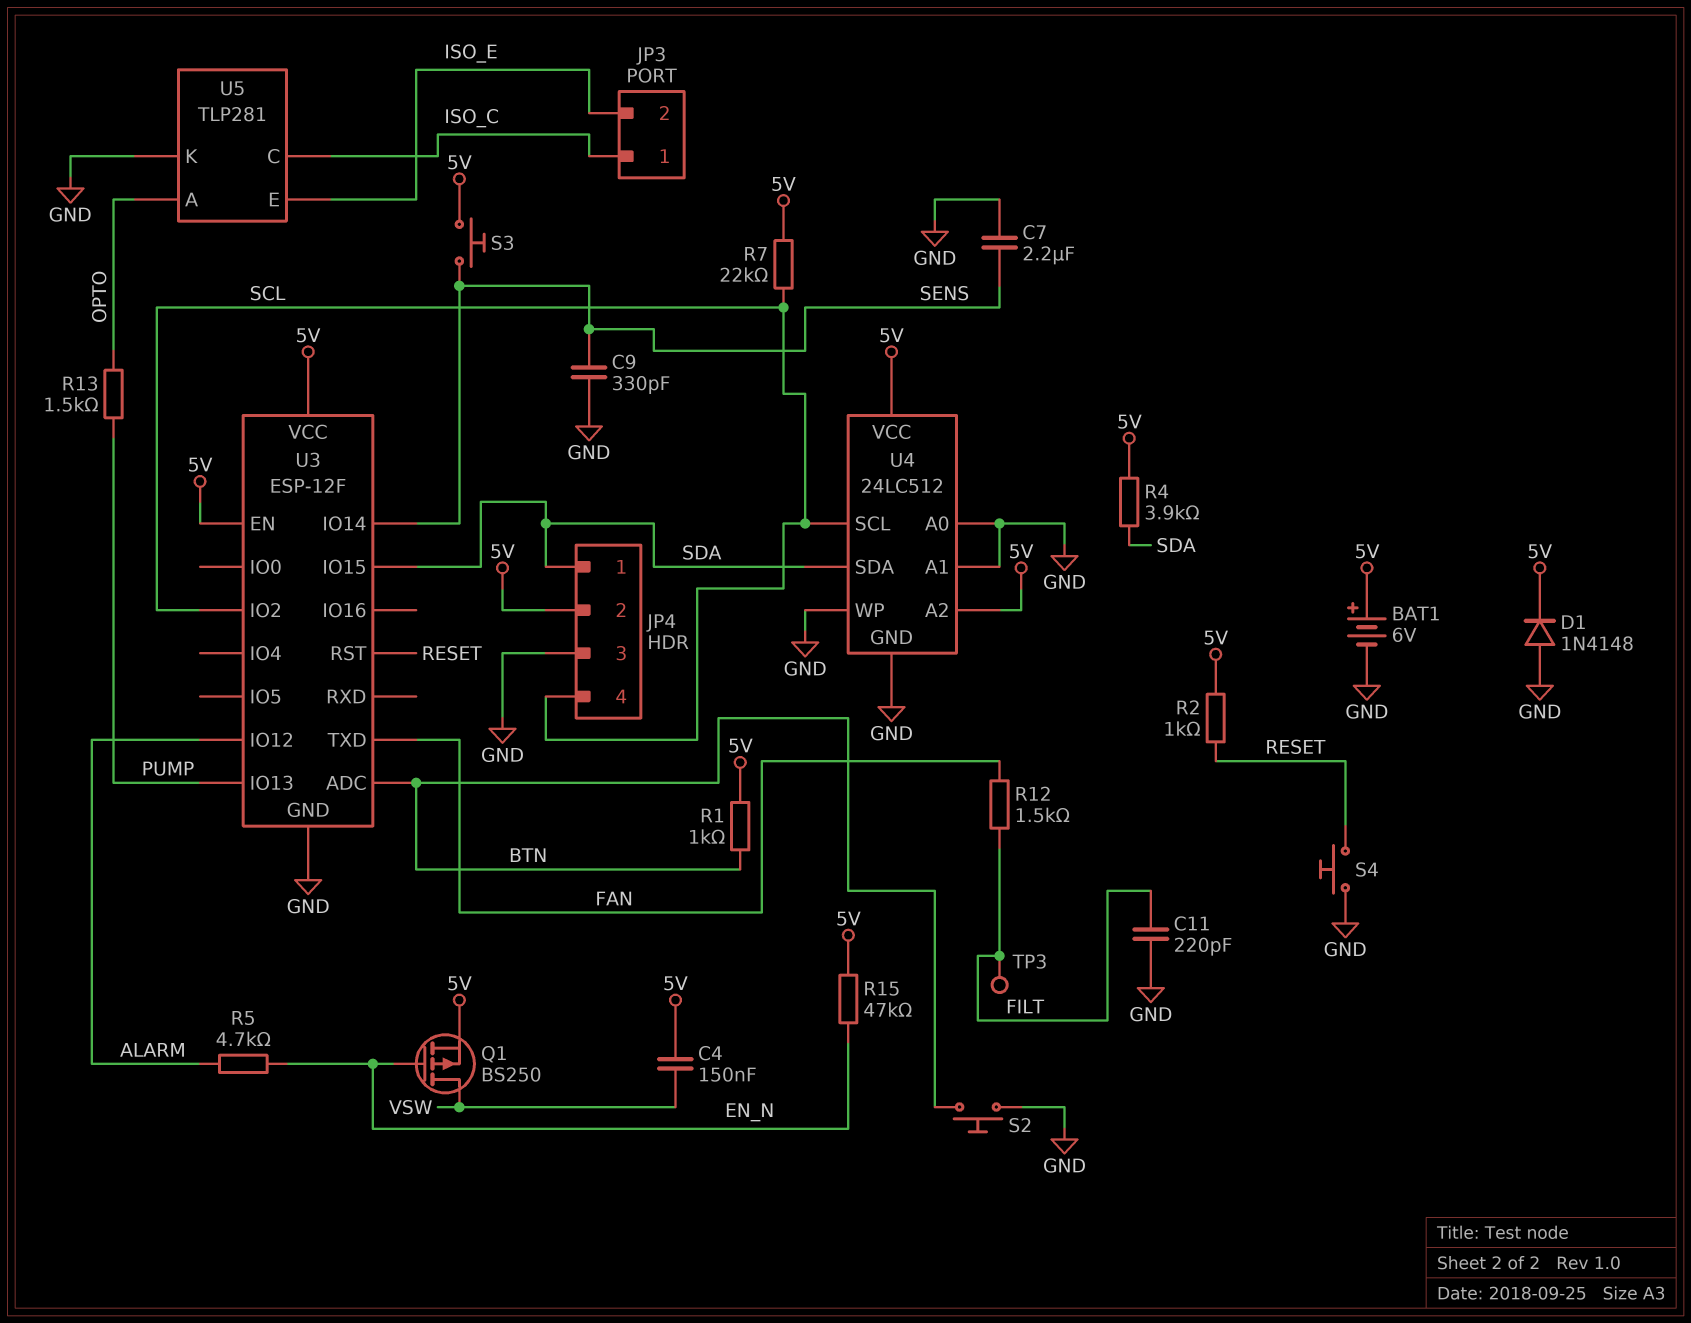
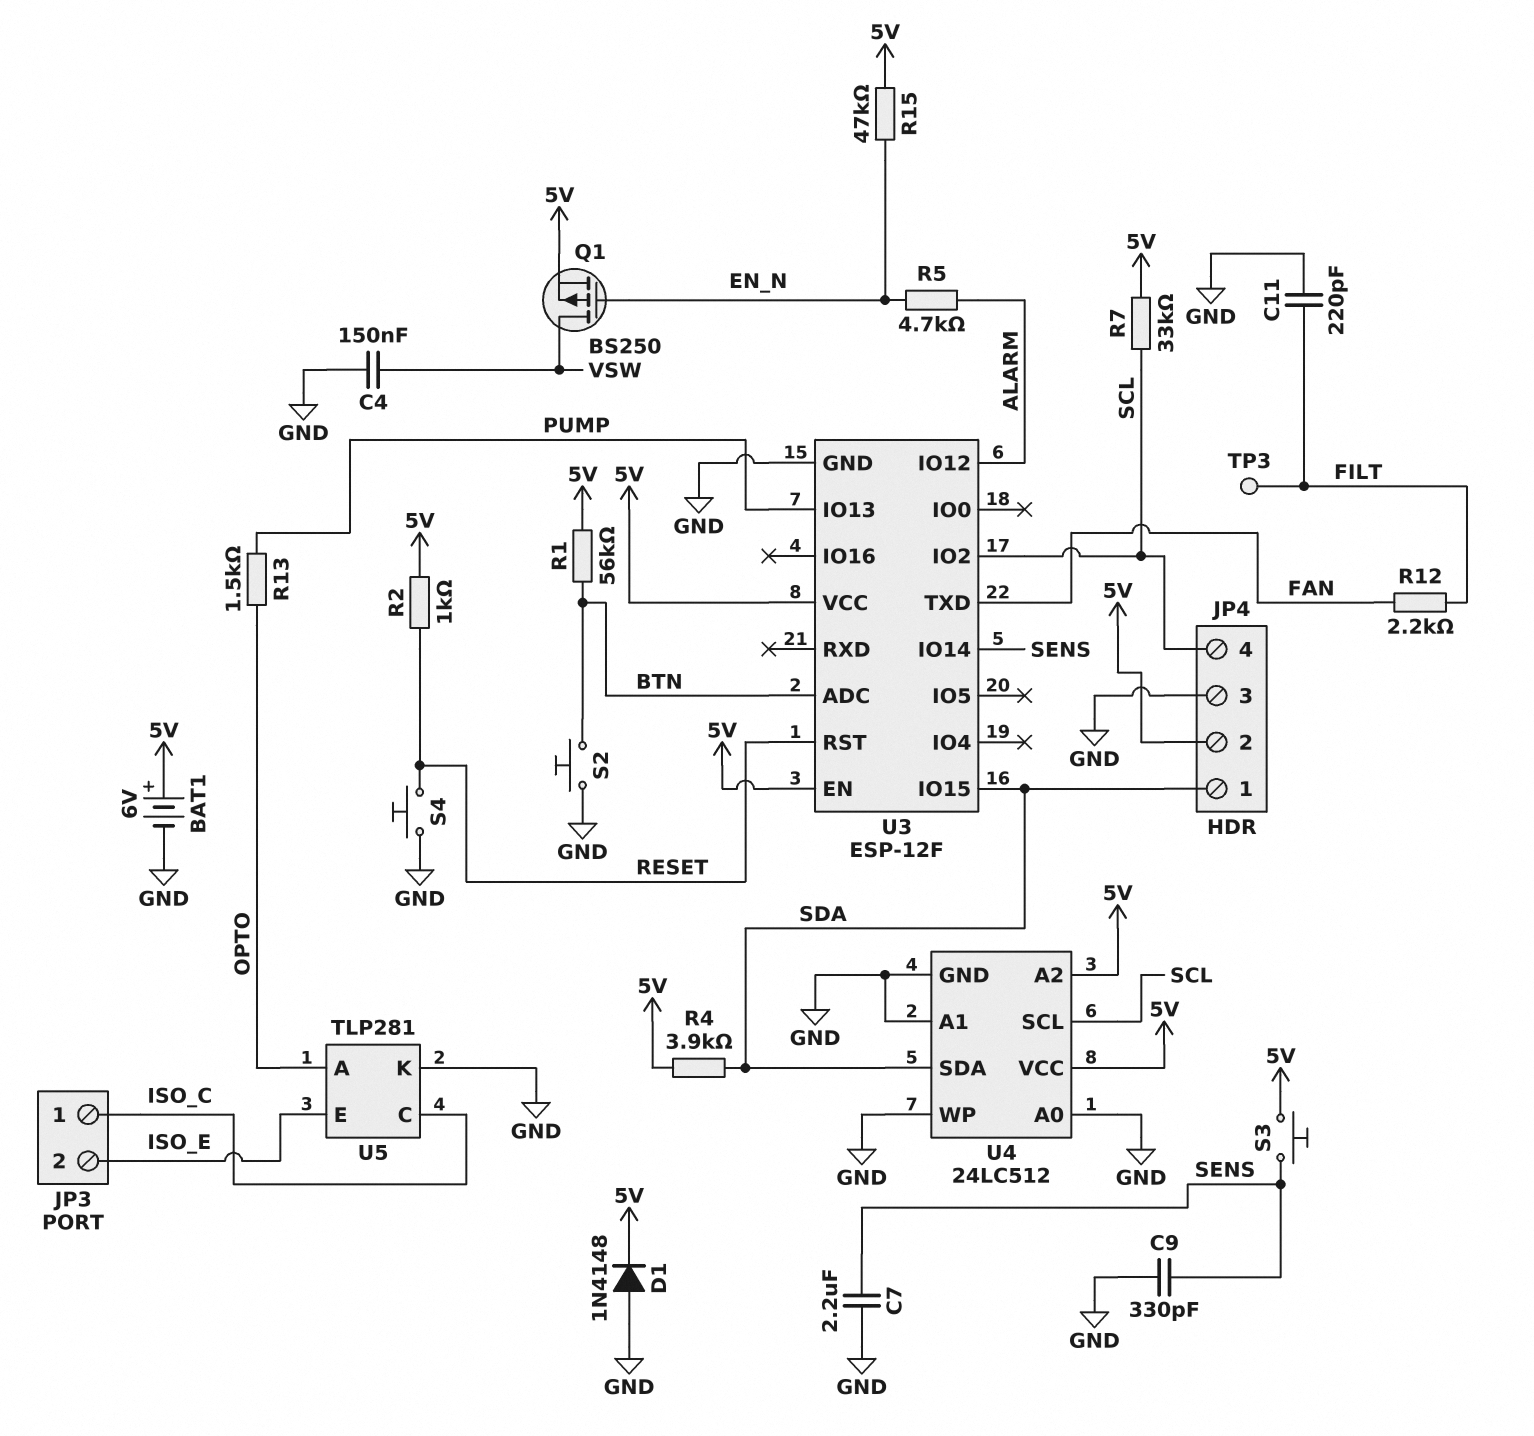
C4: 150nF (5V, VSW) -> 150nF (GND, VSW)
R1: 1k (5V, BTN) -> 56k (5V, BTN)
R7: 22k (5V, SCL) -> 33k (5V, SCL)
R12: 1.5k (FAN, FILT) -> 2.2k (FAN, FILT)

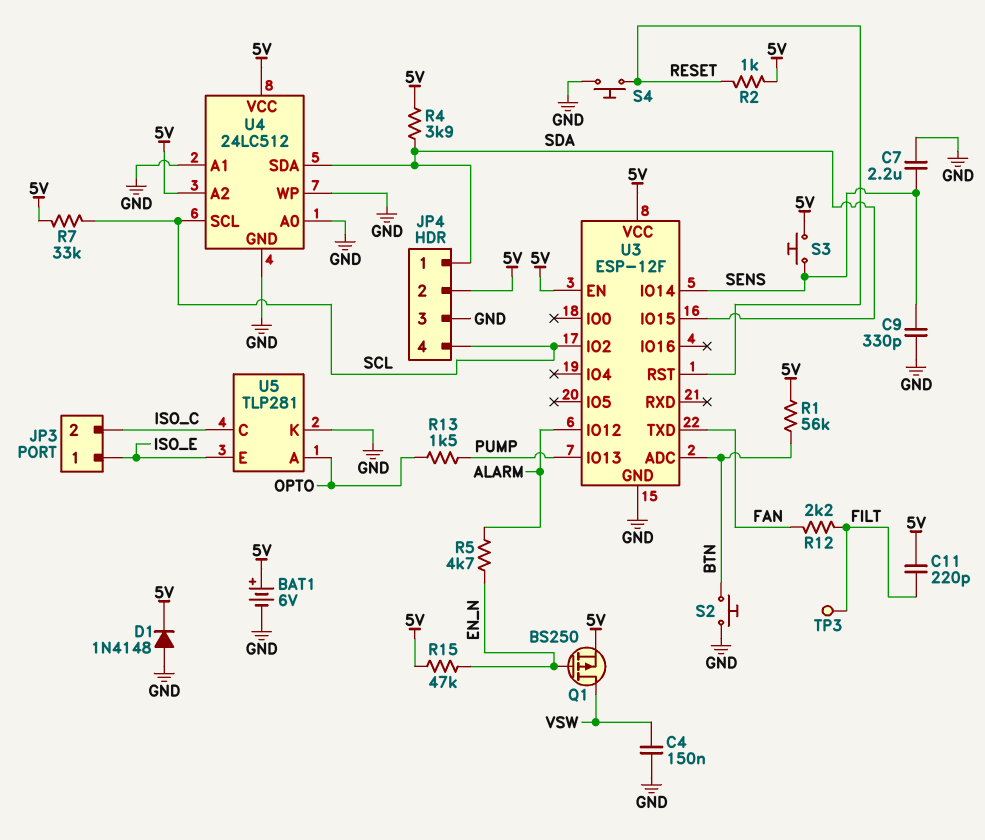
C11: 220pF (FILT, GND) -> 220pF (5V, FILT)
JP3 pin 1: ISO_C -> ISO_E
JP3 pin 2: ISO_E -> ISO_C

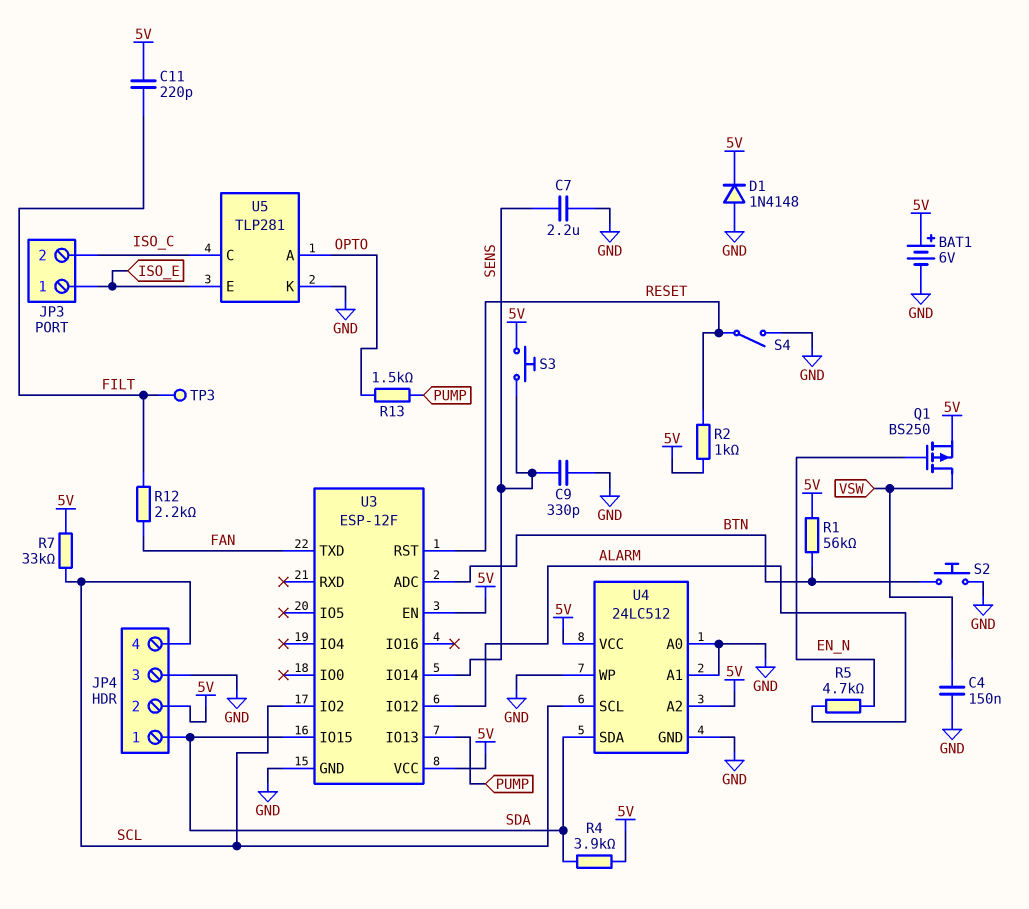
R15: 47k (5V, EN_N) -> none
S4: button (GND, RESET) -> switch (GND, RESET)

